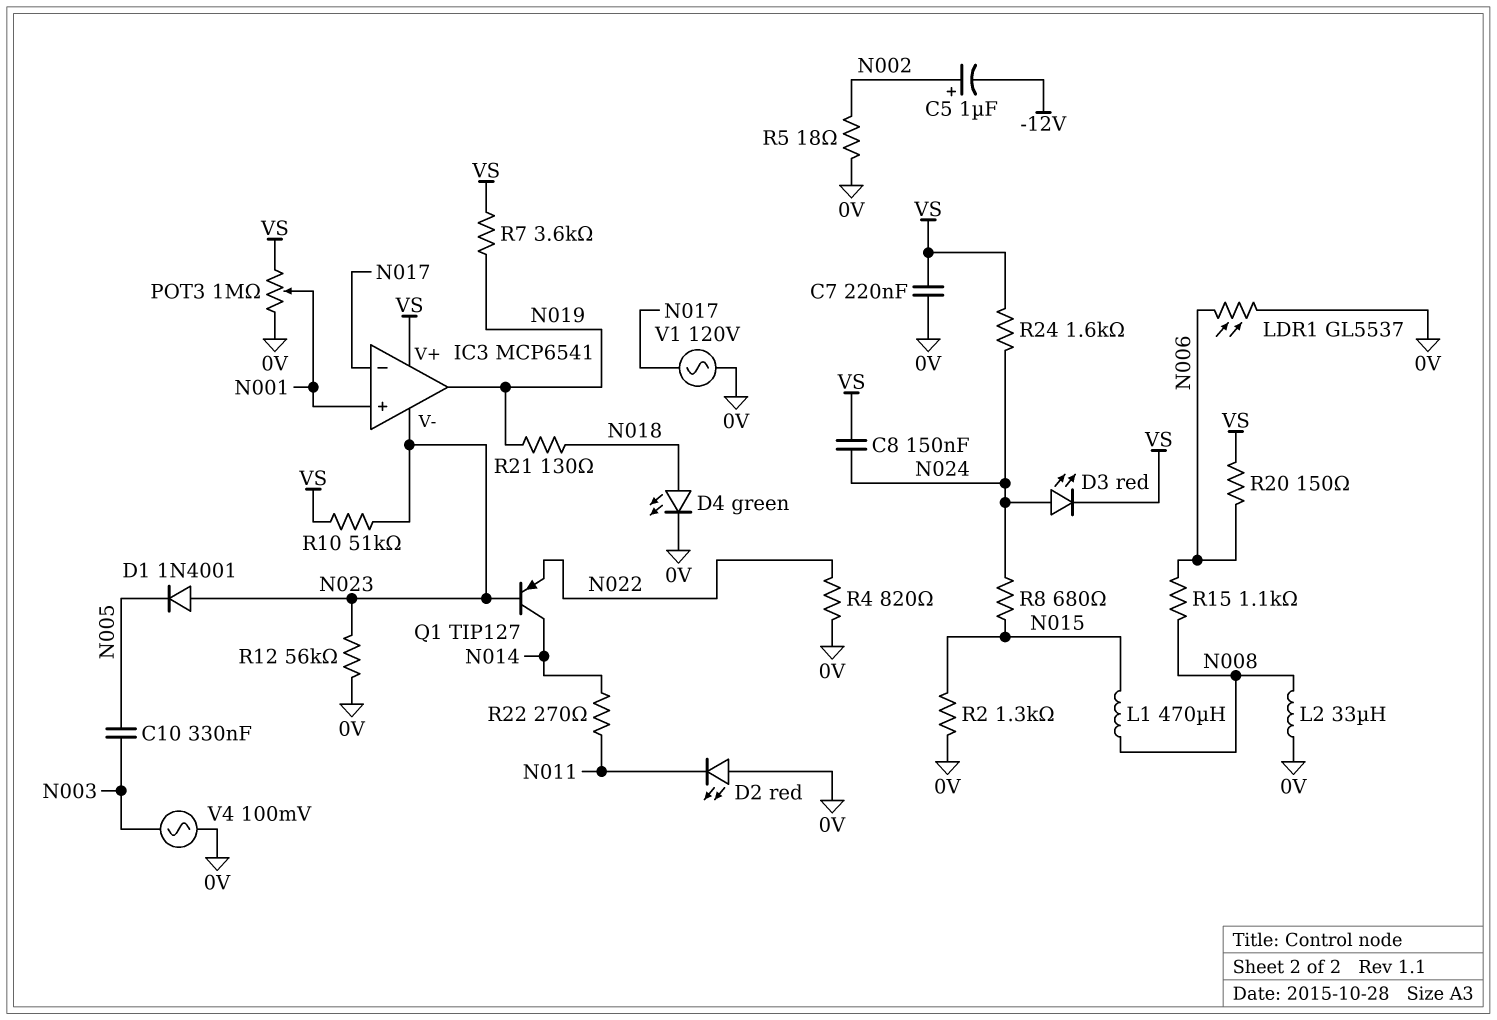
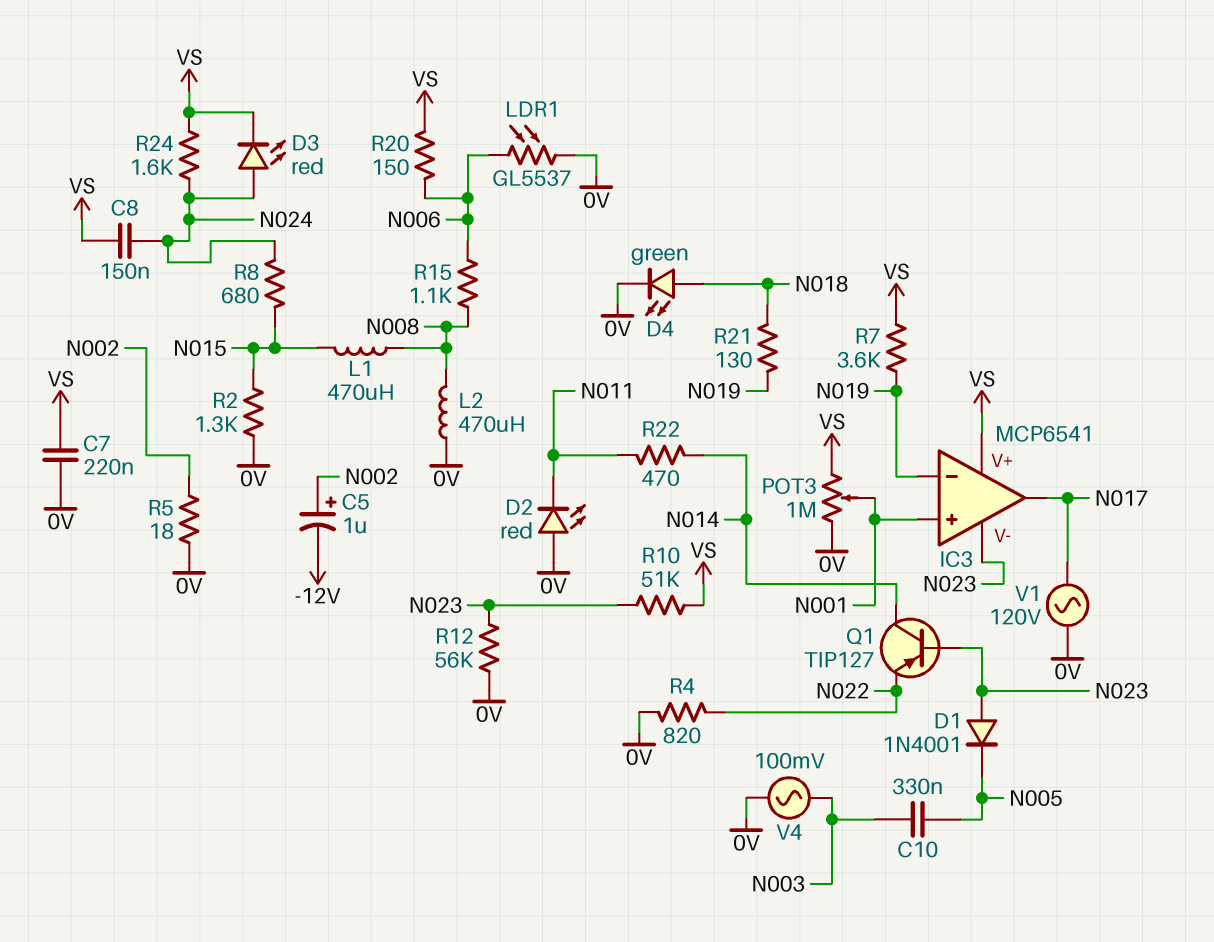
IC3 pin in-: N017 -> N019
IC3 pin out: N019 -> N017
L2: 33uH (0V, N008) -> 470uH (0V, N008)
R22: 270 (N011, N014) -> 470 (N011, N014)

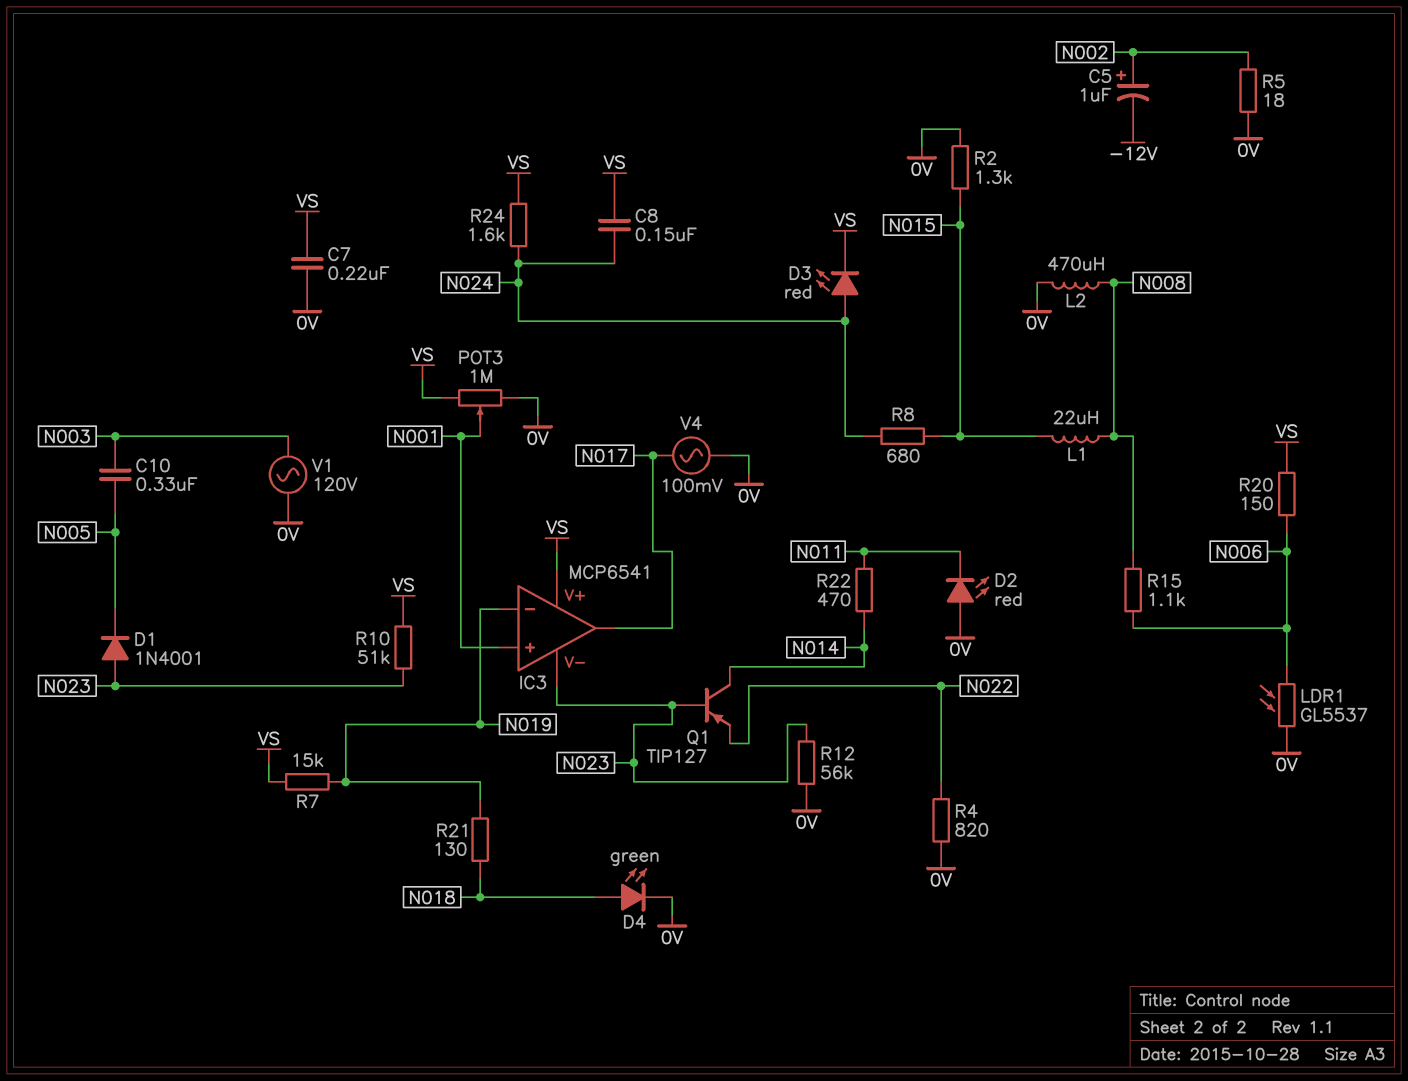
L1: 470uH (N008, N015) -> 22uH (N008, N015)
R7: 3.6k (N019, VS) -> 15k (N019, VS)
V1: AC 120V (0V, N017) -> AC 120V (0V, N003)
V4: AC 100mV (0V, N003) -> AC 100mV (0V, N017)

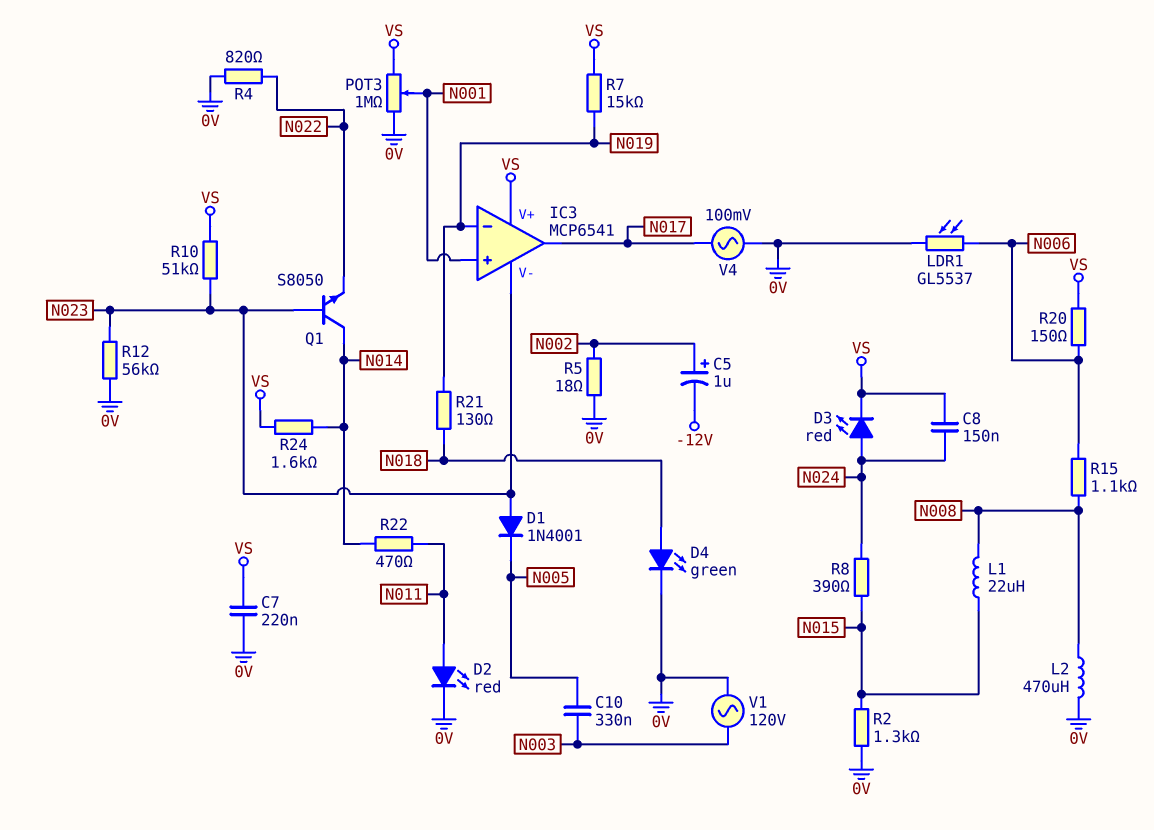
D2: LED red (A 0V, K N011) -> LED red (A N011, K 0V)
Q1: PNP TIP127 (B N023, C N014, E N022) -> NPN S8050 (B N023, C N014, E N022)
R8: 680 (N015, N024) -> 390 (N015, N024)
R24: 1.6k (N024, VS) -> 1.6k (N014, VS)

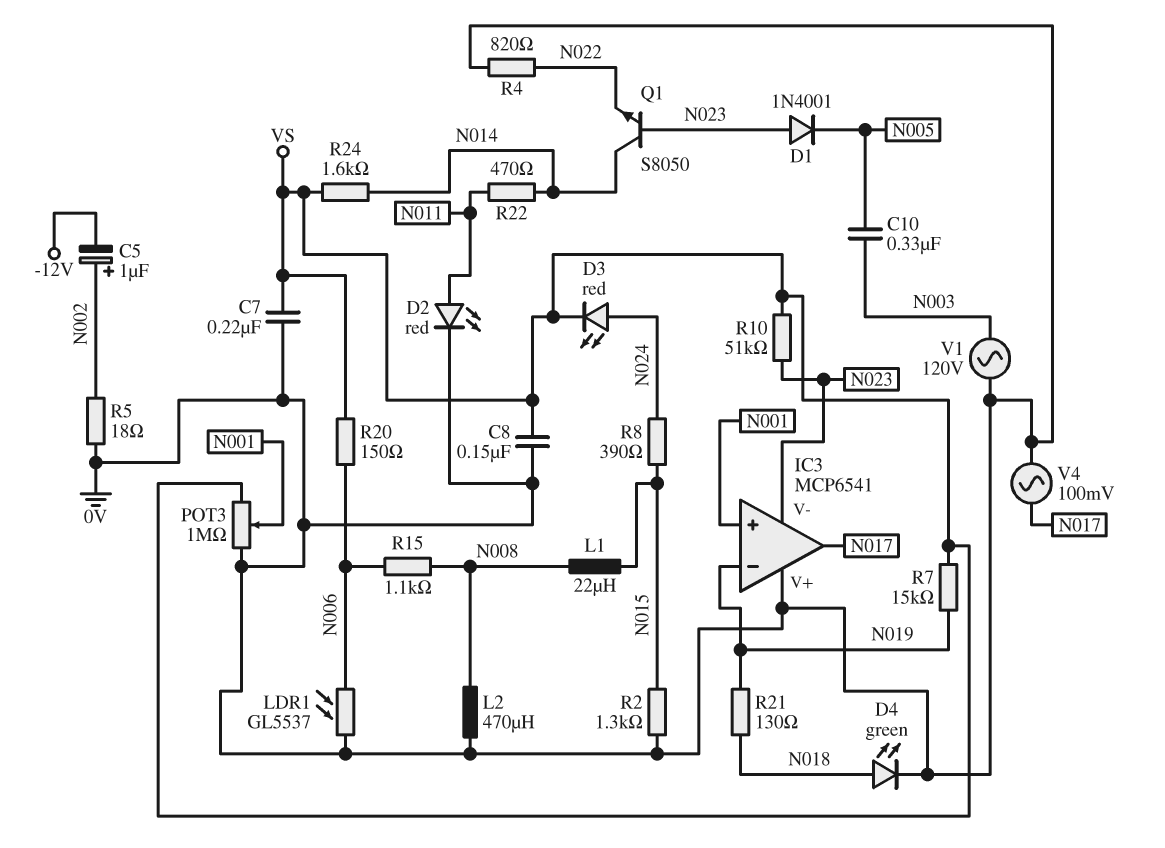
C8: 150nF (N024, VS) -> 150nF (0V, VS)
IC3 pin V+: VS -> 0V
R12: 56k (0V, N023) -> none

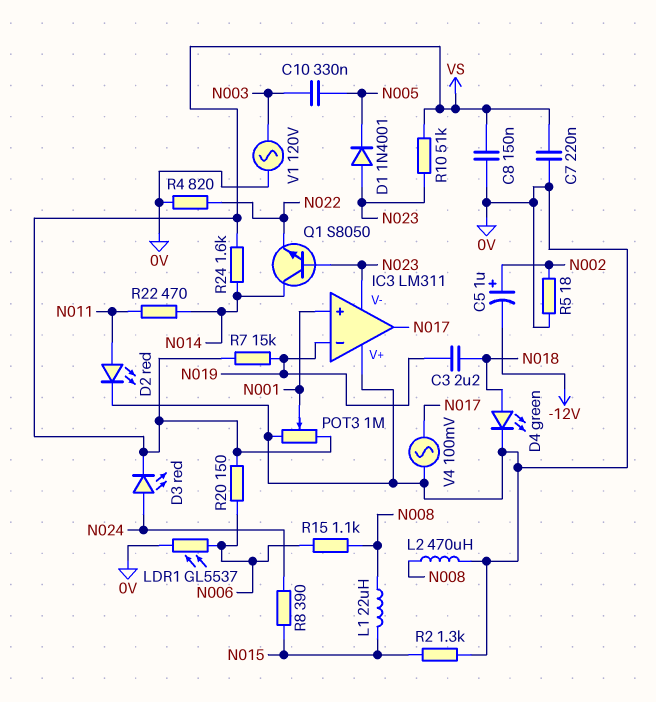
C3: none -> 2.2uF (N018, N019)
IC3: MCP6541 -> LM311
R21: 130 (N018, N019) -> none

